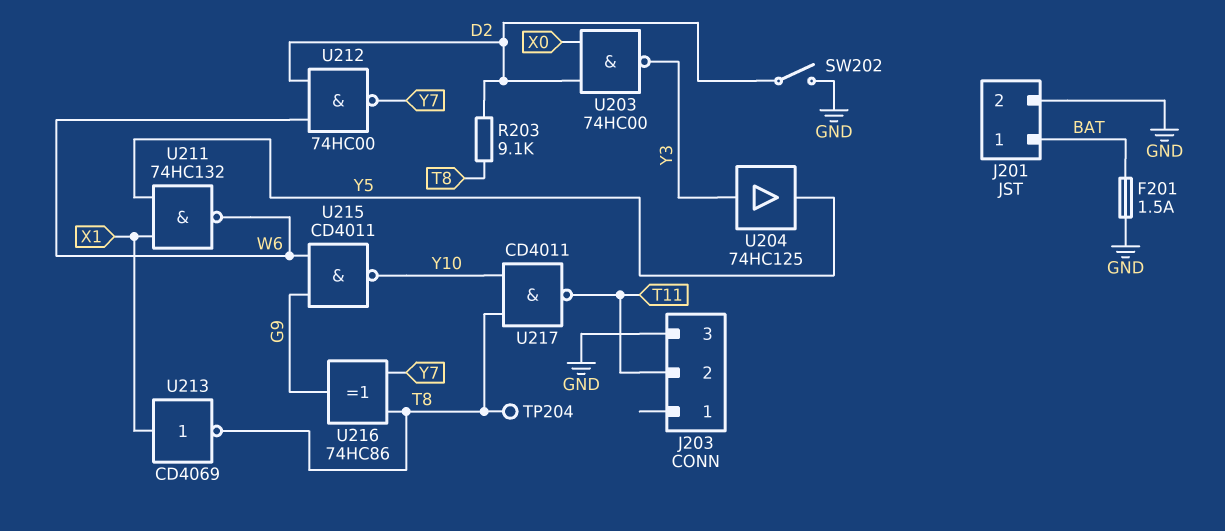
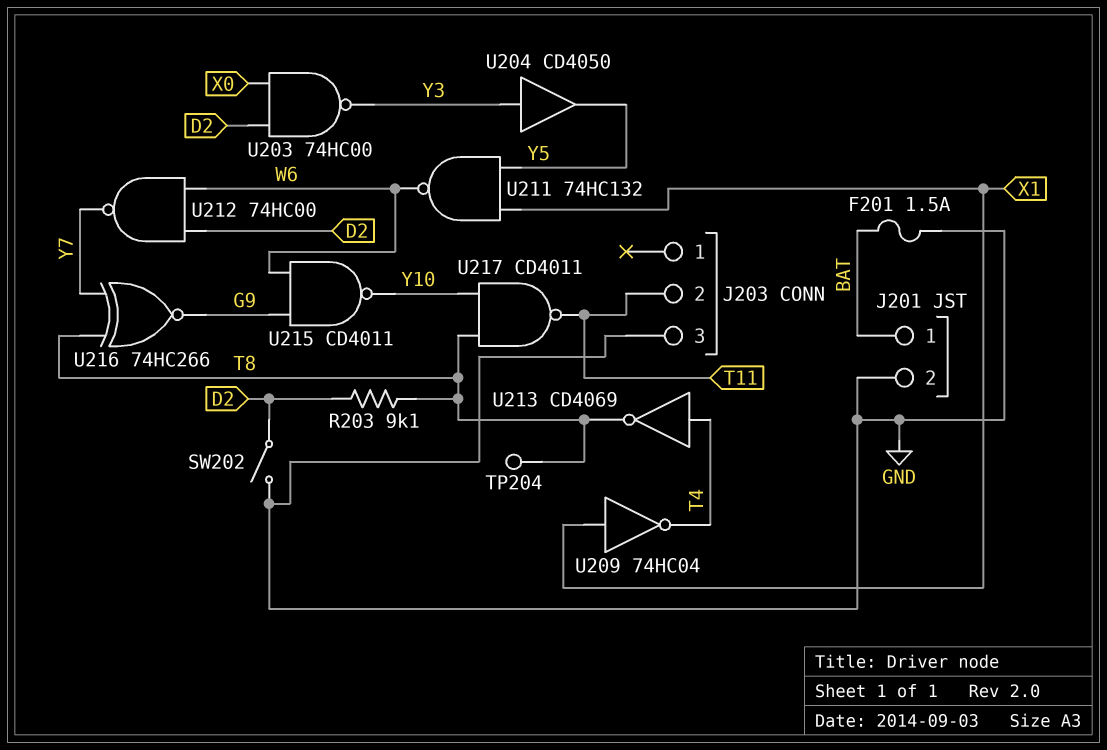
U204: buffer 74HC125 (in Y3, out Y5) -> buffer CD4050 (in Y3, out Y5)
U209: none -> NOT 74HC04 (in X1, out T4)
U213: NOT CD4069 (in X1, out T8) -> NOT CD4069 (in T4, out T8)
U216: XOR 74HC86 (in T8, in Y7, out G9) -> XNOR 74HC266 (in T8, in Y7, out G9)

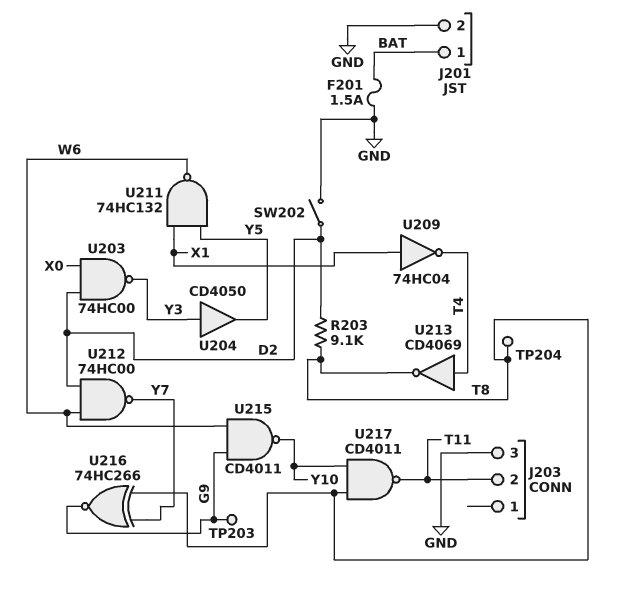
TP203: none -> test point (G9)

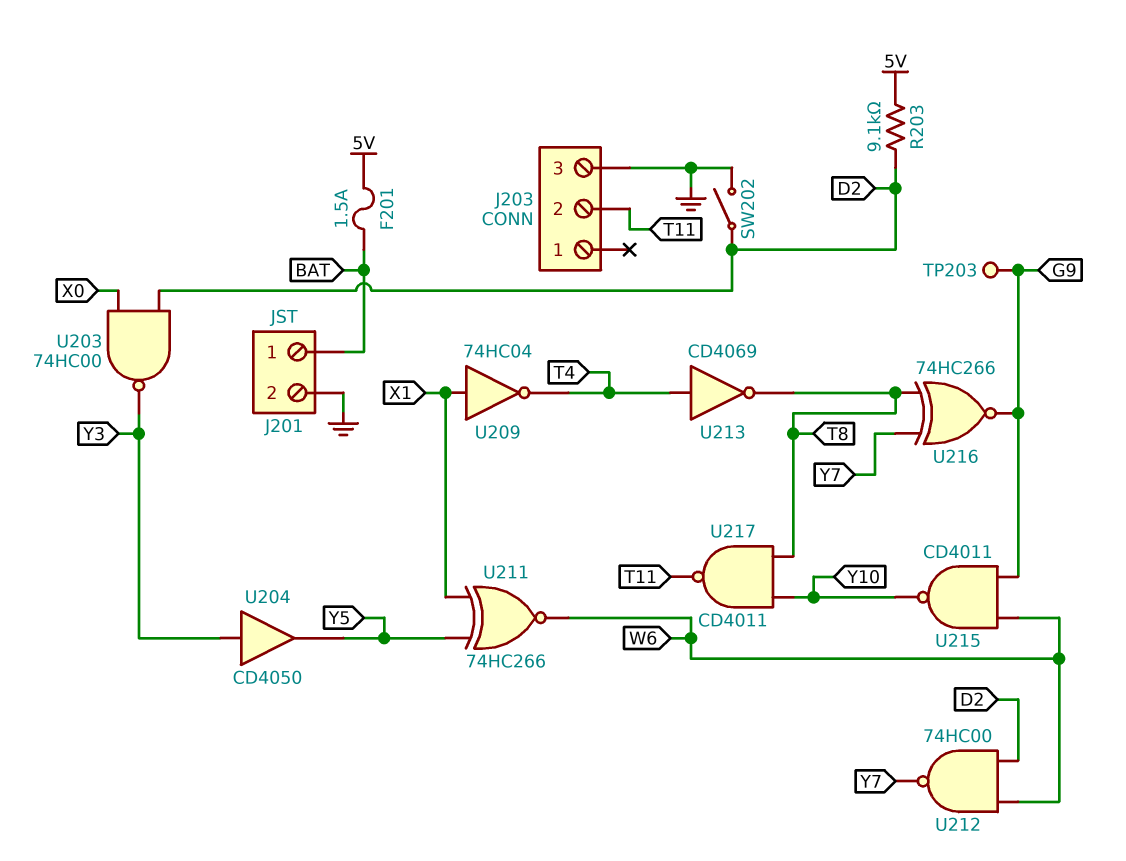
F201: 1.5A (BAT, GND) -> 1.5A (5V, BAT)
R203: 9.1k (D2, T8) -> 9.1k (5V, D2)
TP204: test point (T8) -> none
U211: NAND 74HC132 (in X1, in Y5, out W6) -> XNOR 74HC266 (in X1, in Y5, out W6)

